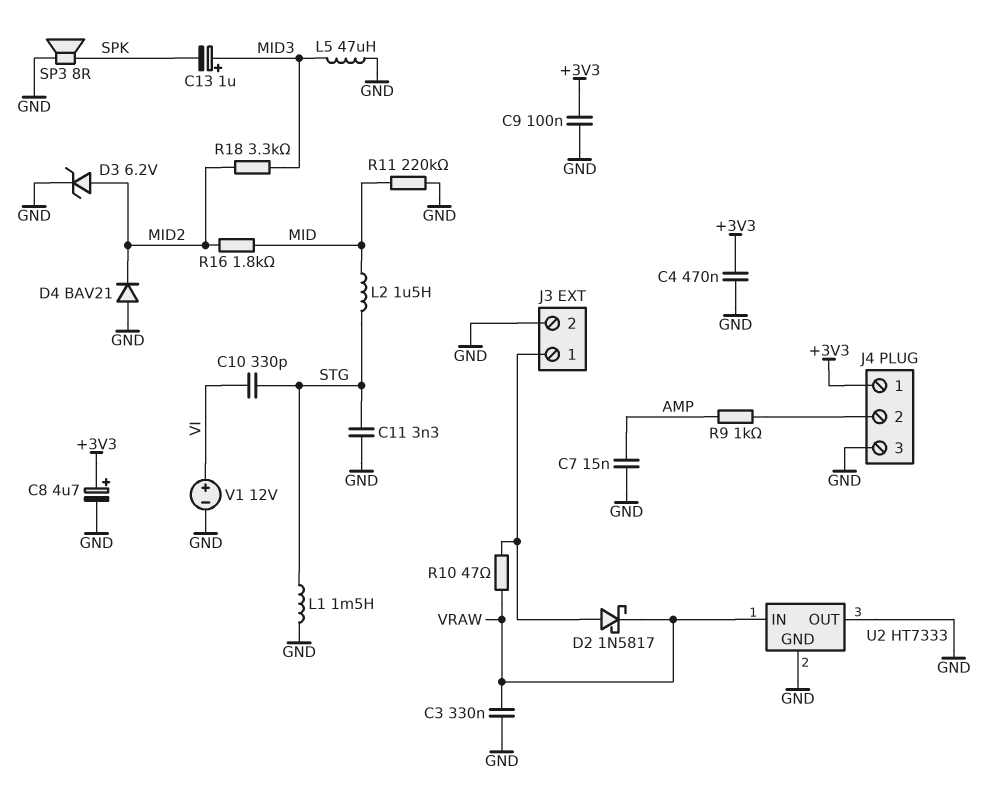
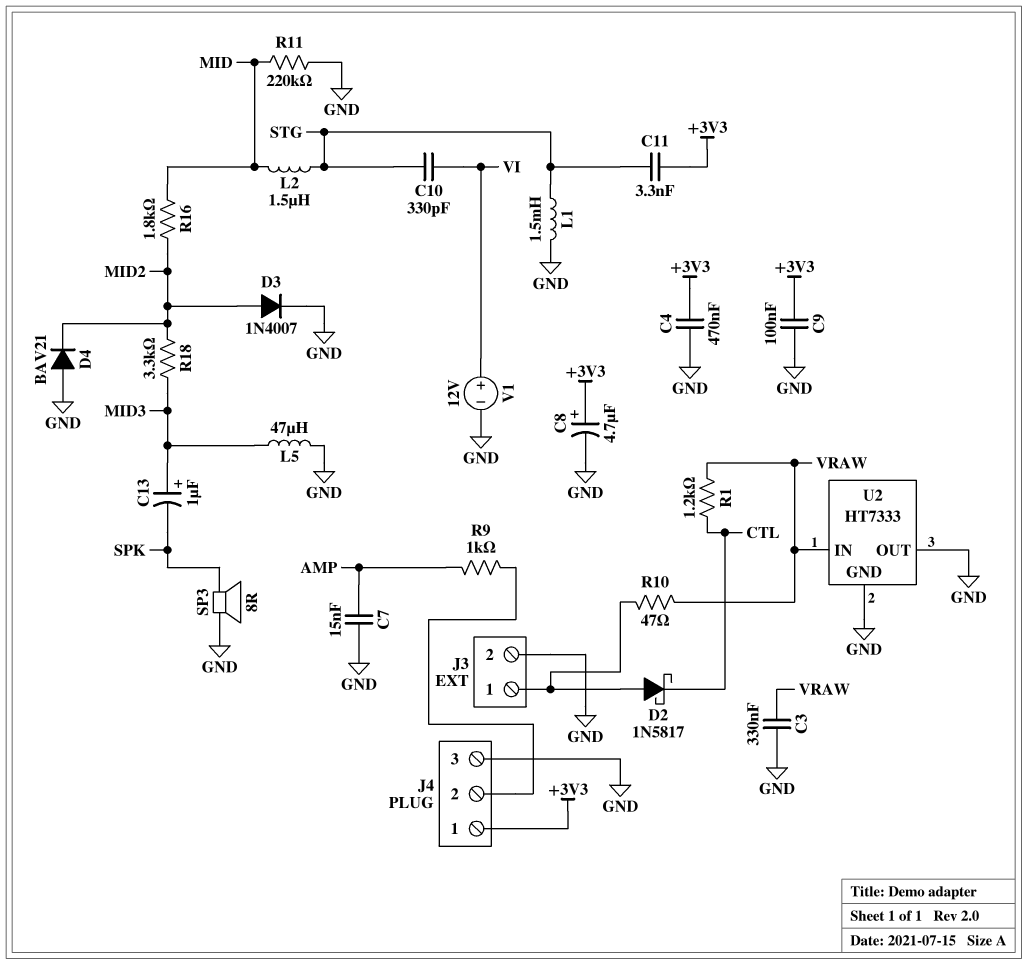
C11: 3.3nF (GND, STG) -> 3.3nF (+3V3, STG)
D2: schottky 1N5817 (A J3/1, K VRAW) -> schottky 1N5817 (A J3/1, K CTL)
D3: zener 6.2V (A MID2, K GND) -> diode 1N4007 (A MID2, K GND)
R1: none -> 1.2k (CTL, VRAW)

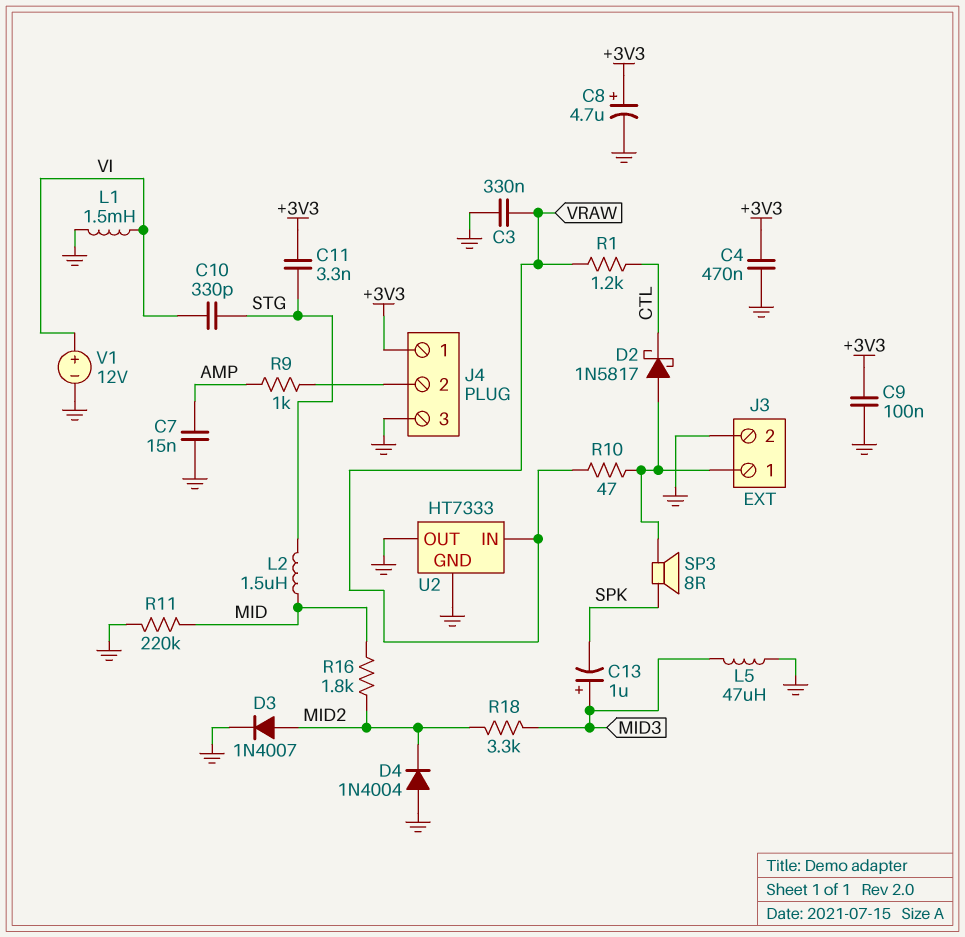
D4: diode BAV21 (A GND, K MID2) -> diode 1N4004 (A GND, K MID2)
L1: 1.5mH (GND, STG) -> 1.5mH (GND, VI)
SP3: speaker 8R (GND, SPK) -> speaker 8R (J3/1, SPK)

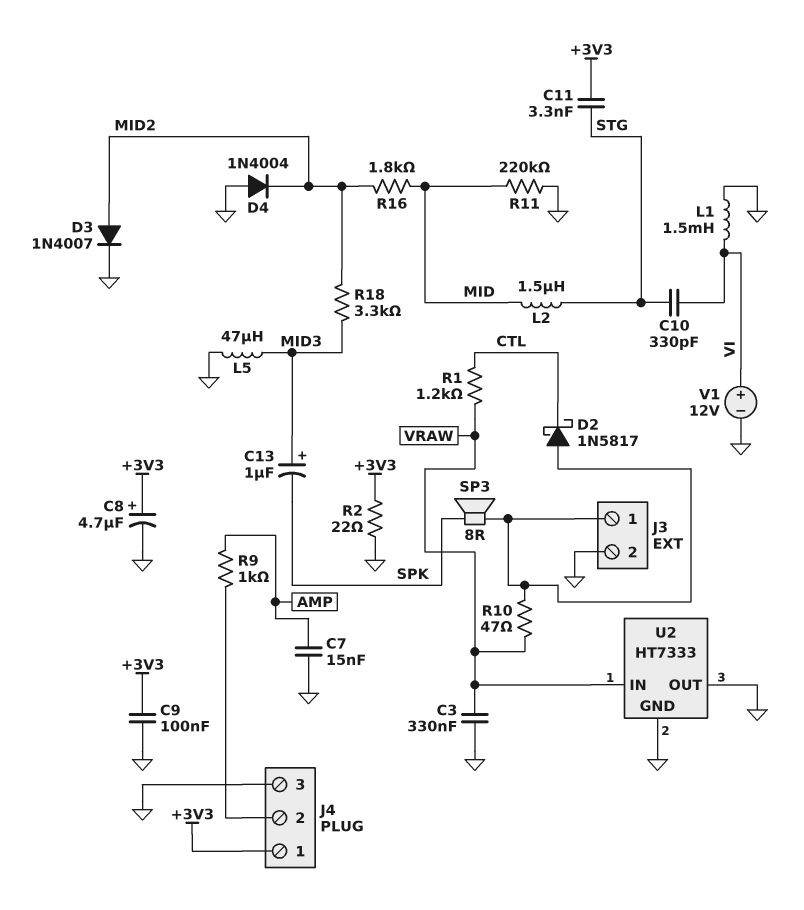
C4: 470nF (+3V3, GND) -> none
R2: none -> 22 (+3V3, GND)

